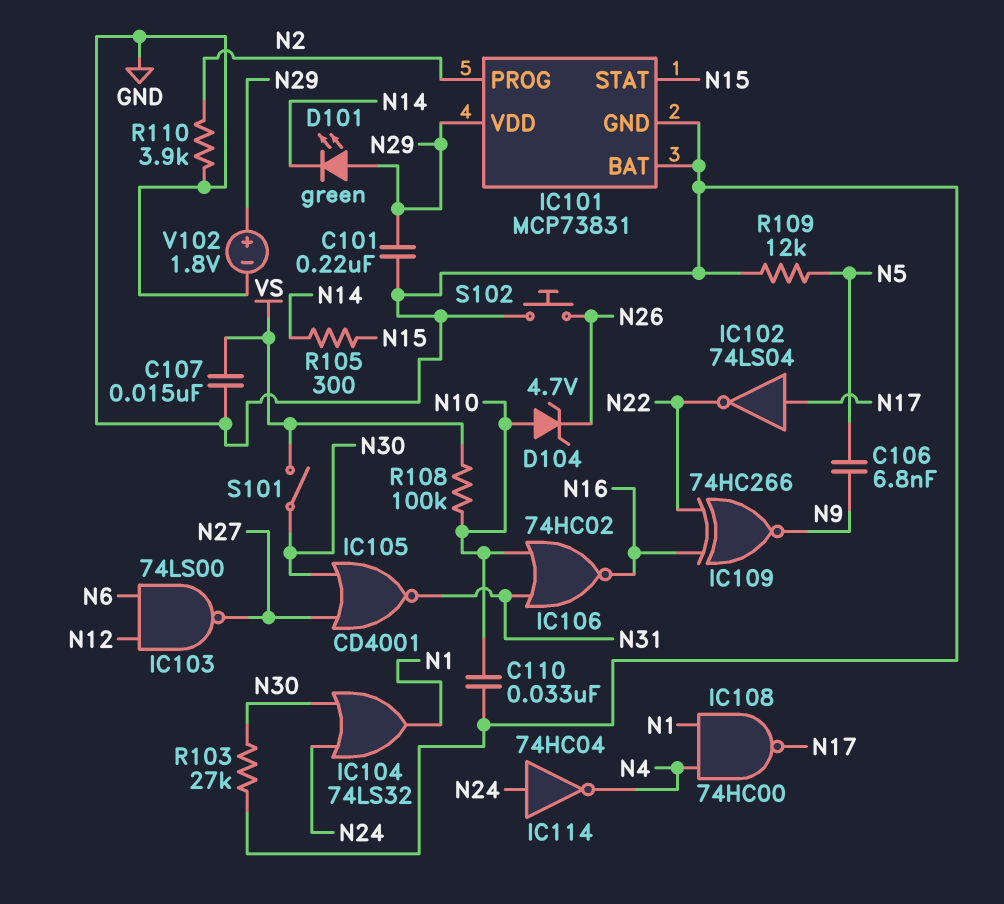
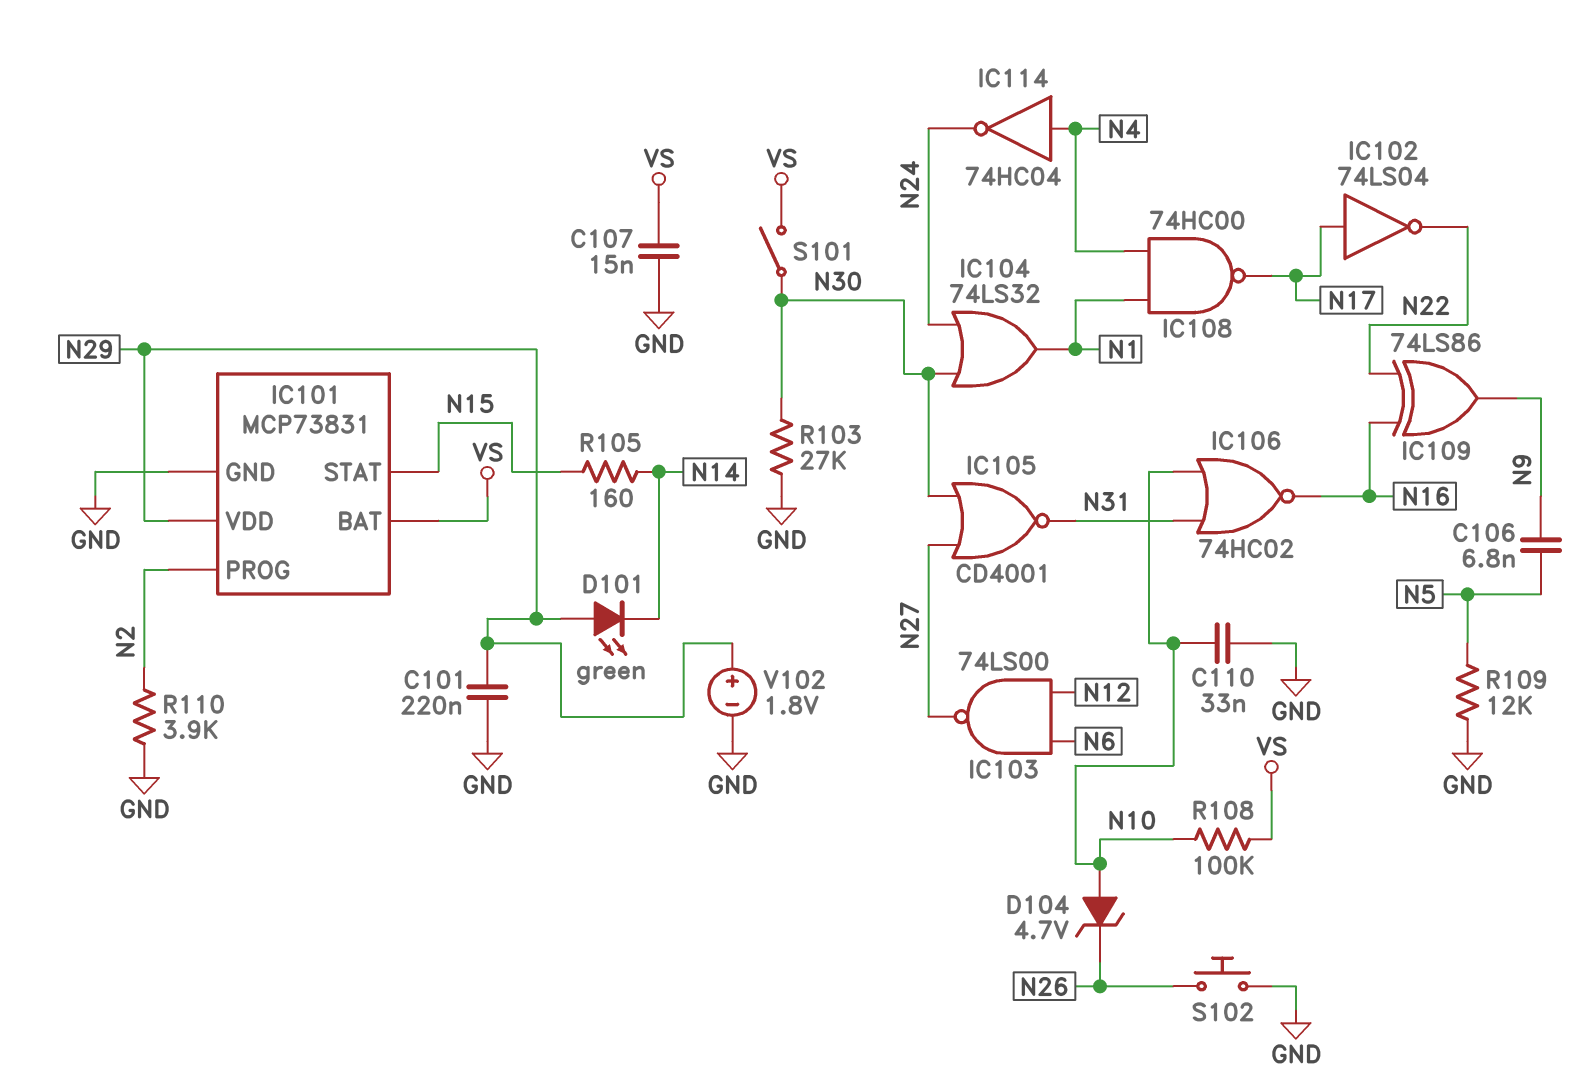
IC101 pin BAT: GND -> VS
IC109: XNOR 74HC266 (in N16, in N22, out N9) -> XOR 74LS86 (in N16, in N22, out N9)
IC114: NOT 74HC04 (in N24, out N4) -> NOT 74HC04 (in N4, out N24)
R105: 300 (N14, N15) -> 160 (N14, N15)

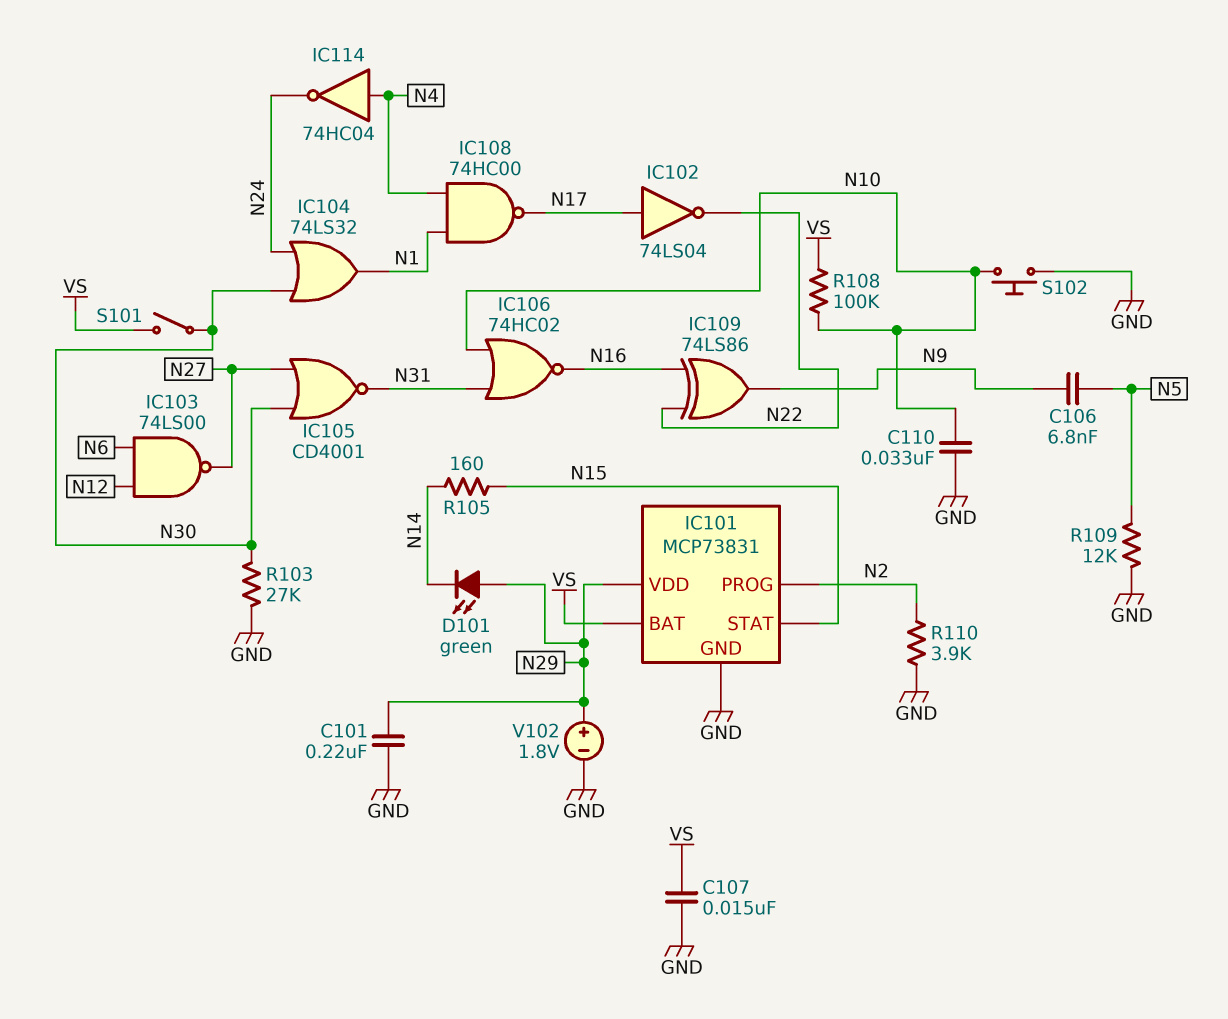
D104: zener 4.7V (A N10, K N26) -> none
S102: button (GND, N26) -> button (GND, N10)

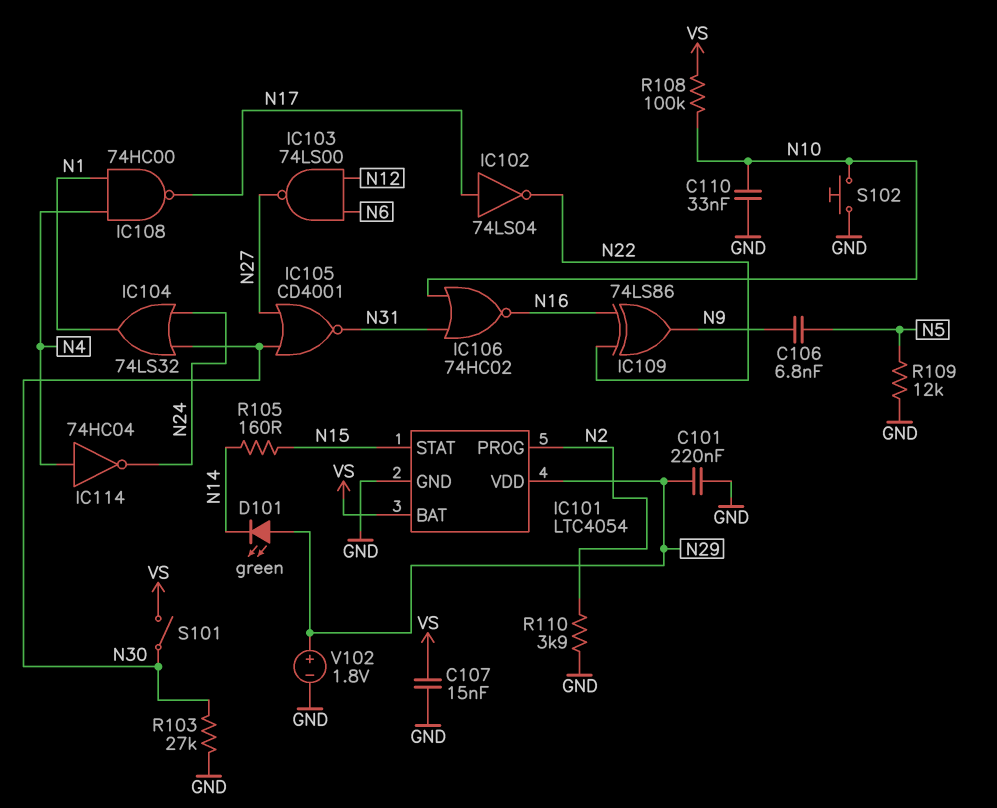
IC101: MCP73831 -> LTC4054

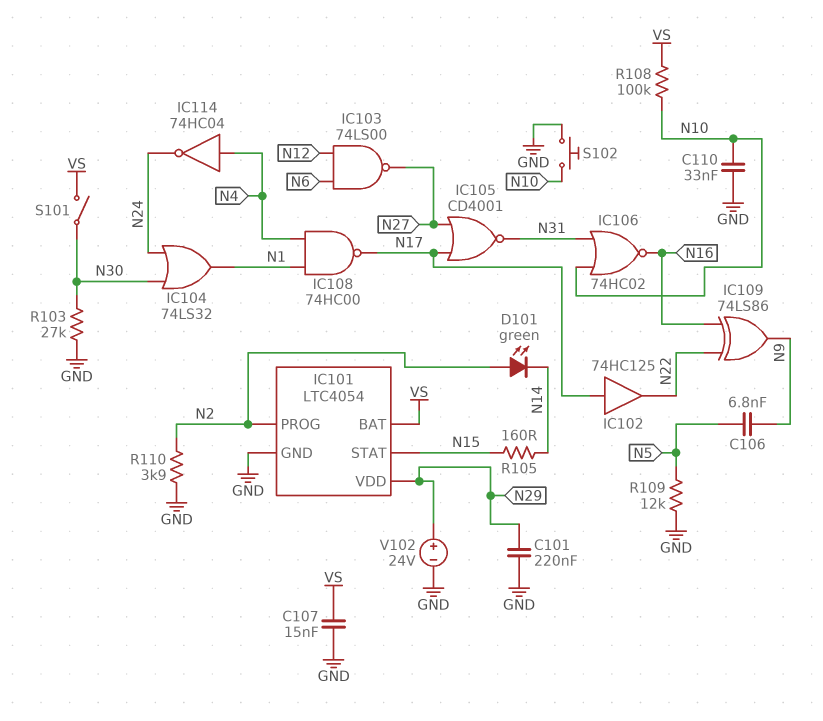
D101: LED green (A N29, K N14) -> LED green (A N2, K N14)
IC102: NOT 74LS04 (in N17, out N22) -> buffer 74HC125 (in N17, out N22)
IC105: NOR CD4001 (in N27, in N30, out N31) -> NOR CD4001 (in N17, in N27, out N31)
V102: 1.8V (plus N29, minus GND) -> 24V (plus N29, minus GND)

